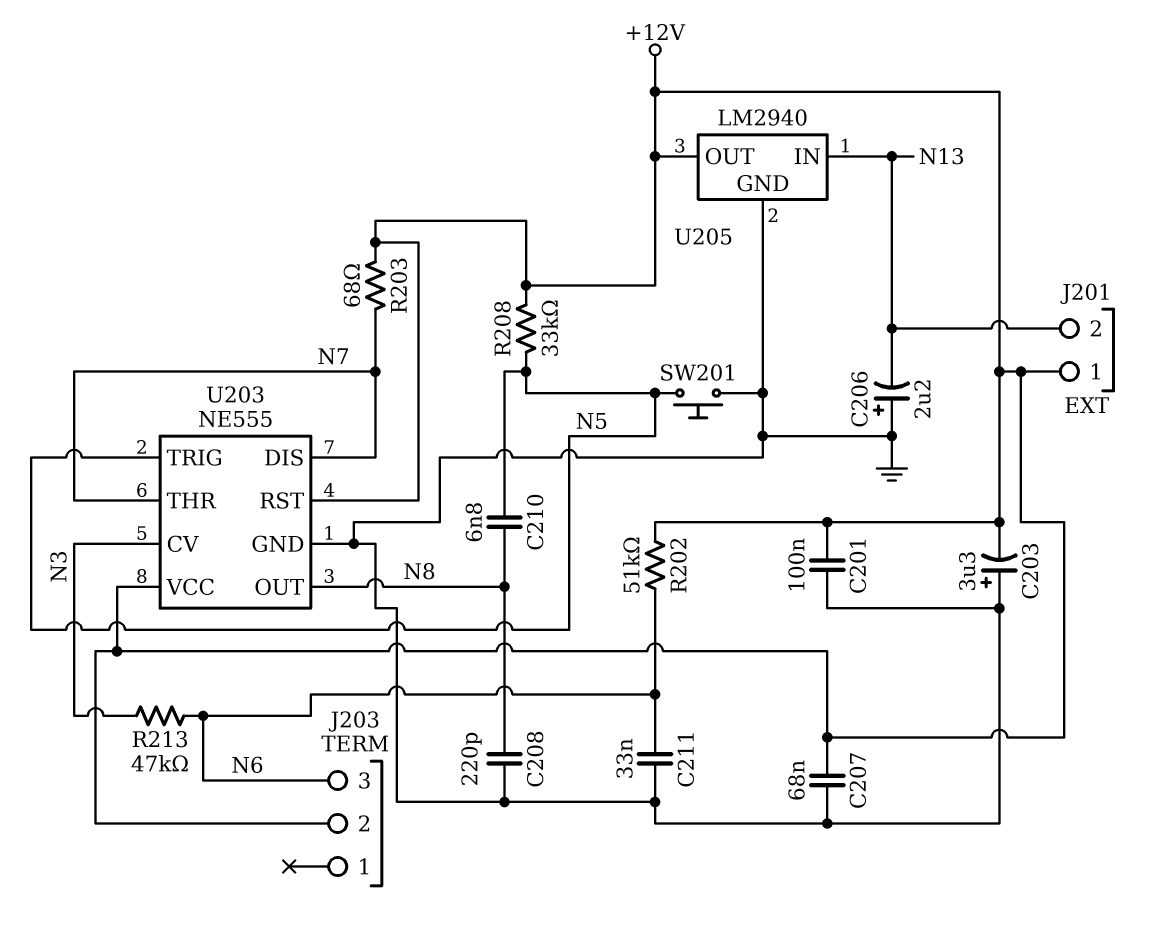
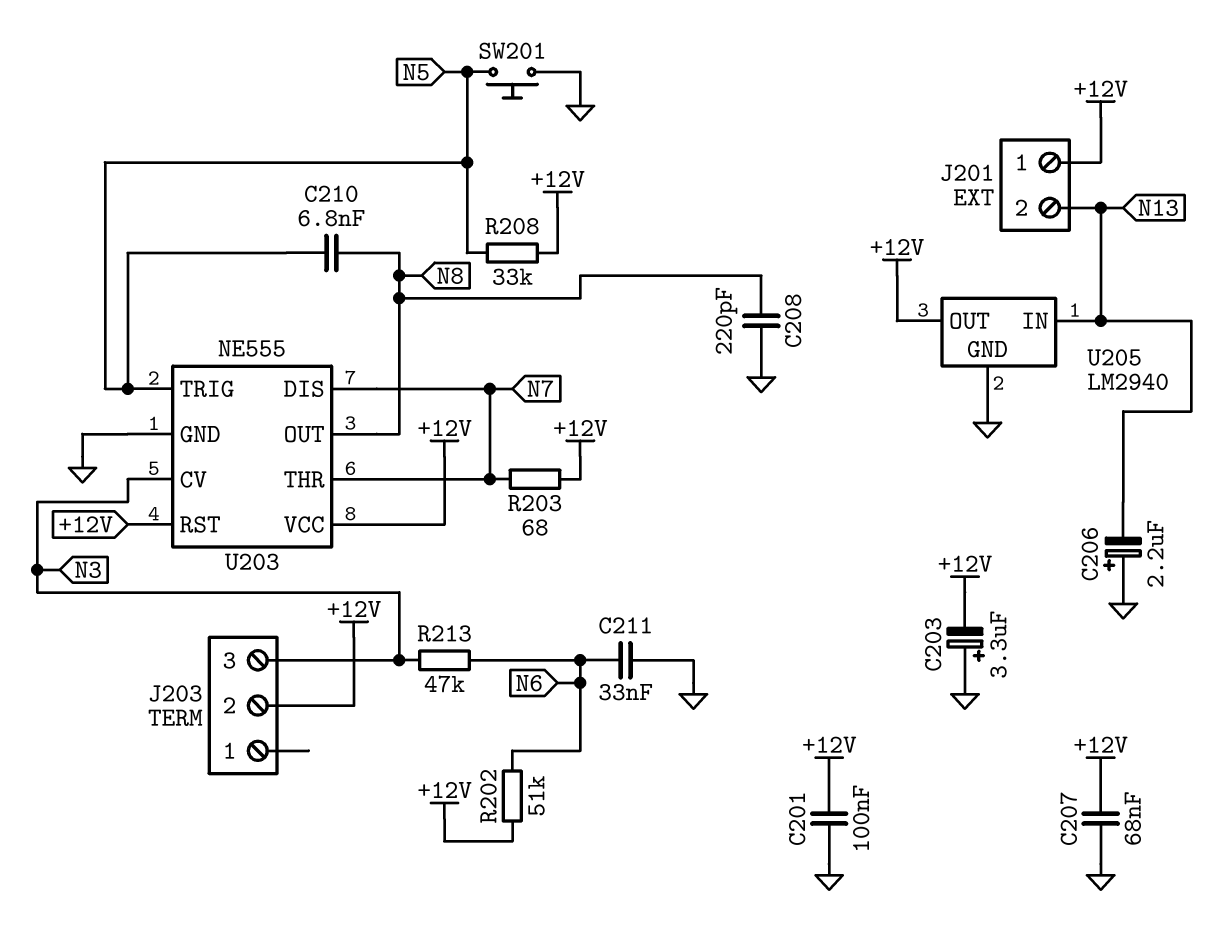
J203 pin 3: N6 -> N3

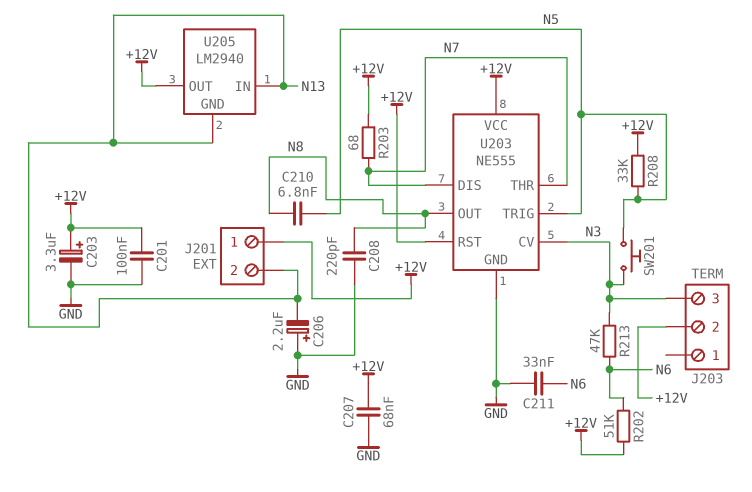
C203: 3.3uF (plus GND, minus +12V) -> 3.3uF (plus +12V, minus GND)
SW201: button (GND, N5) -> button (N3, N5)
U205 pin GND: GND -> N13

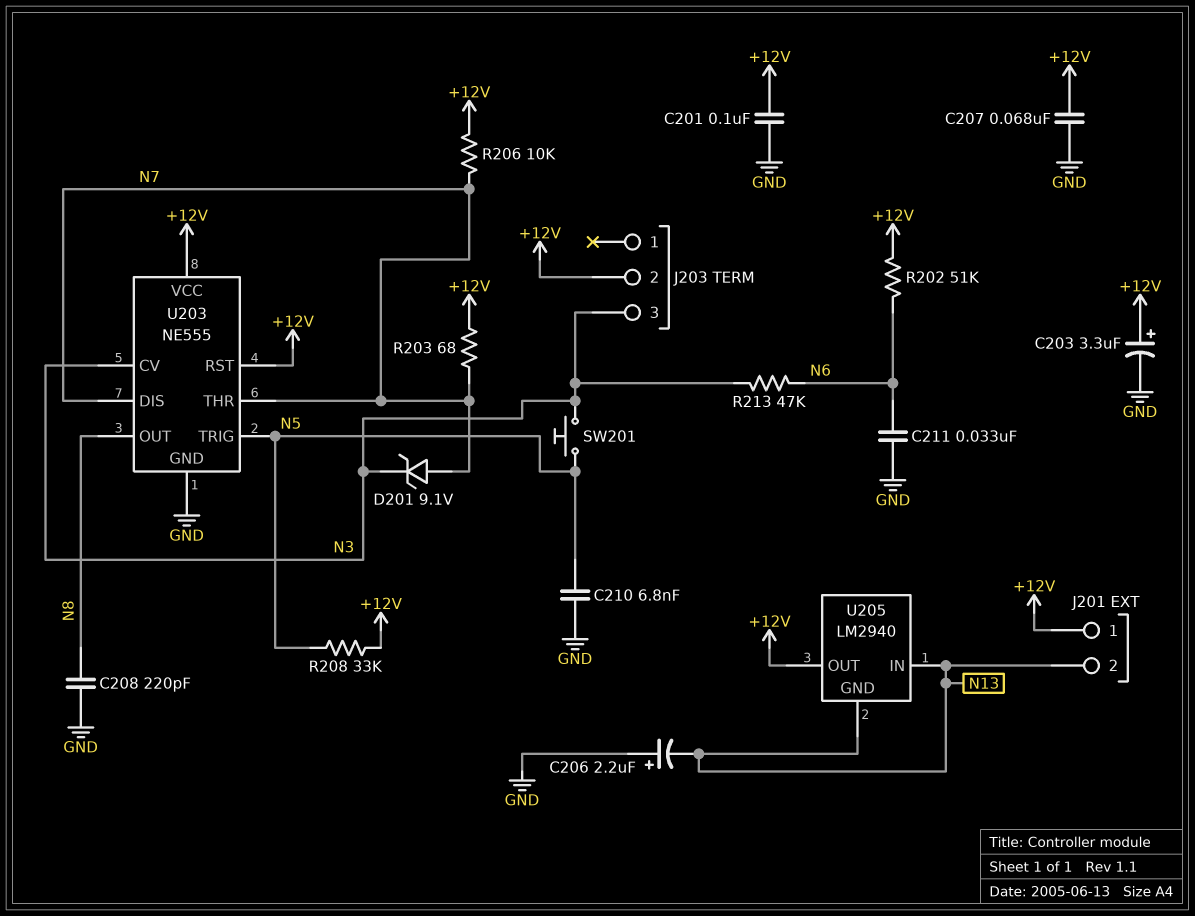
C210: 6.8nF (N5, N8) -> 6.8nF (GND, N5)
D201: none -> zener 9.1V (A N7, K N3)
R206: none -> 10k (+12V, N7)

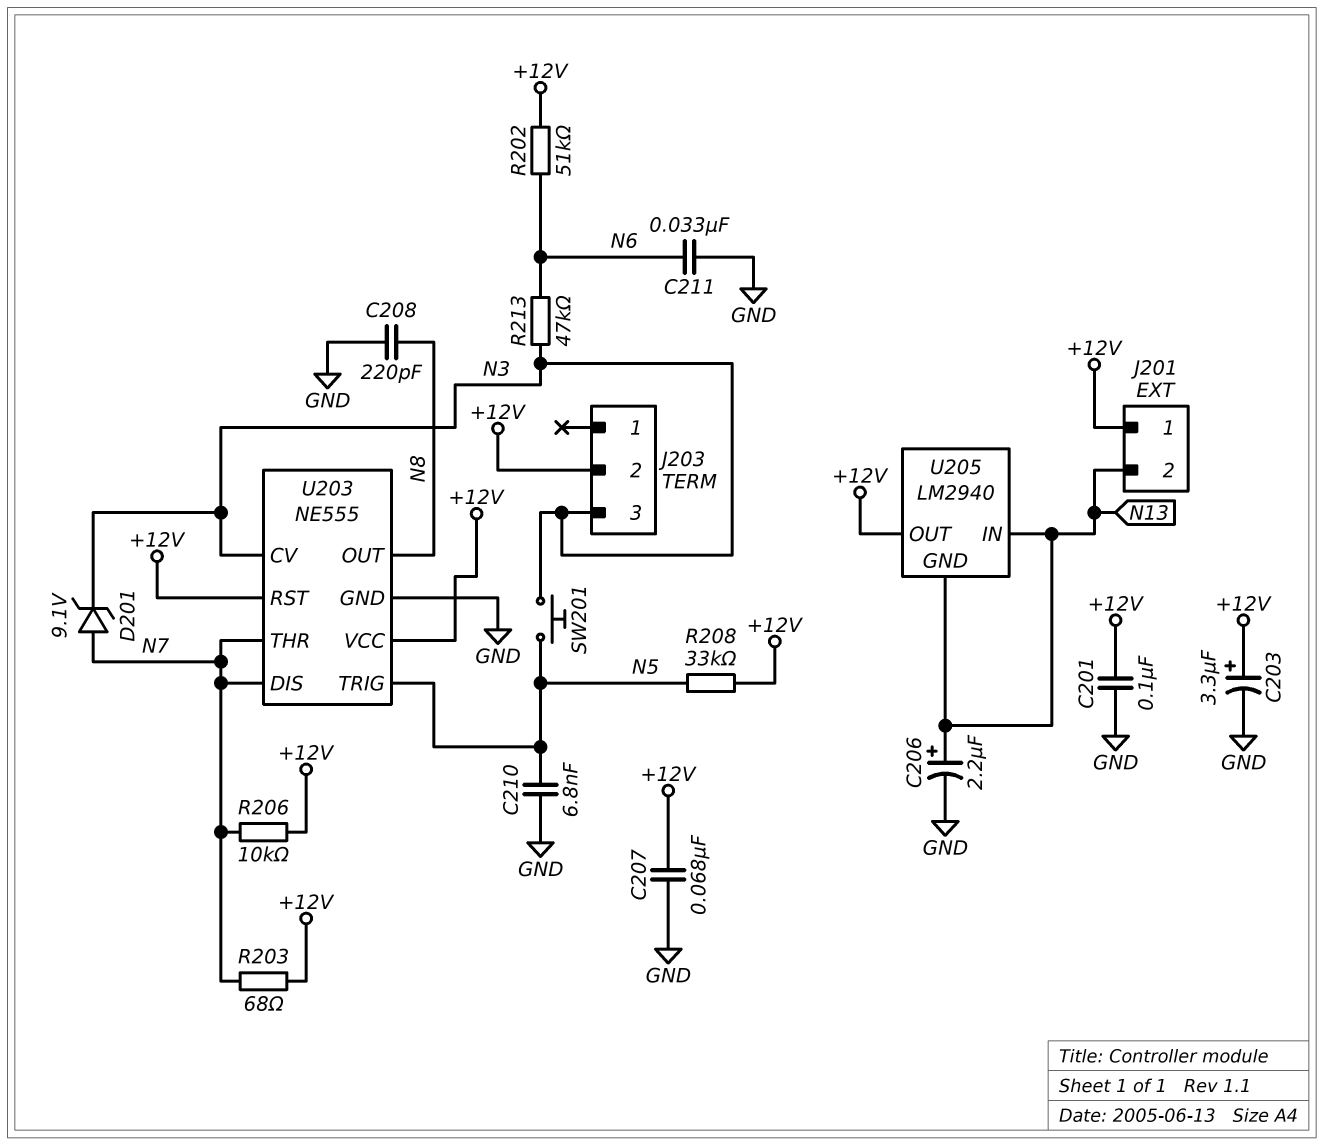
C206: 2.2uF (plus GND, minus N13) -> 2.2uF (plus N13, minus GND)

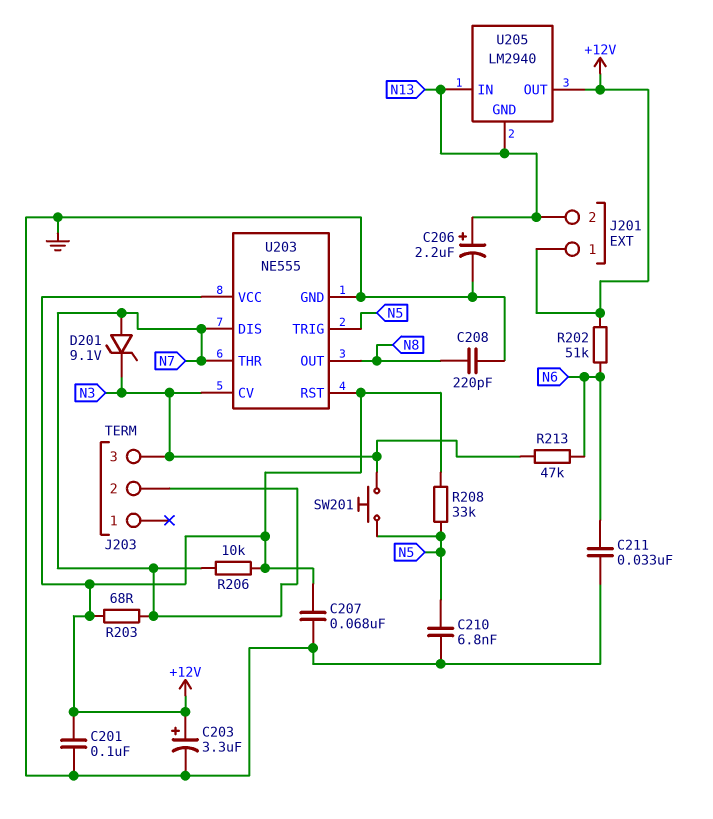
J203 pin 2: +12V -> N7

